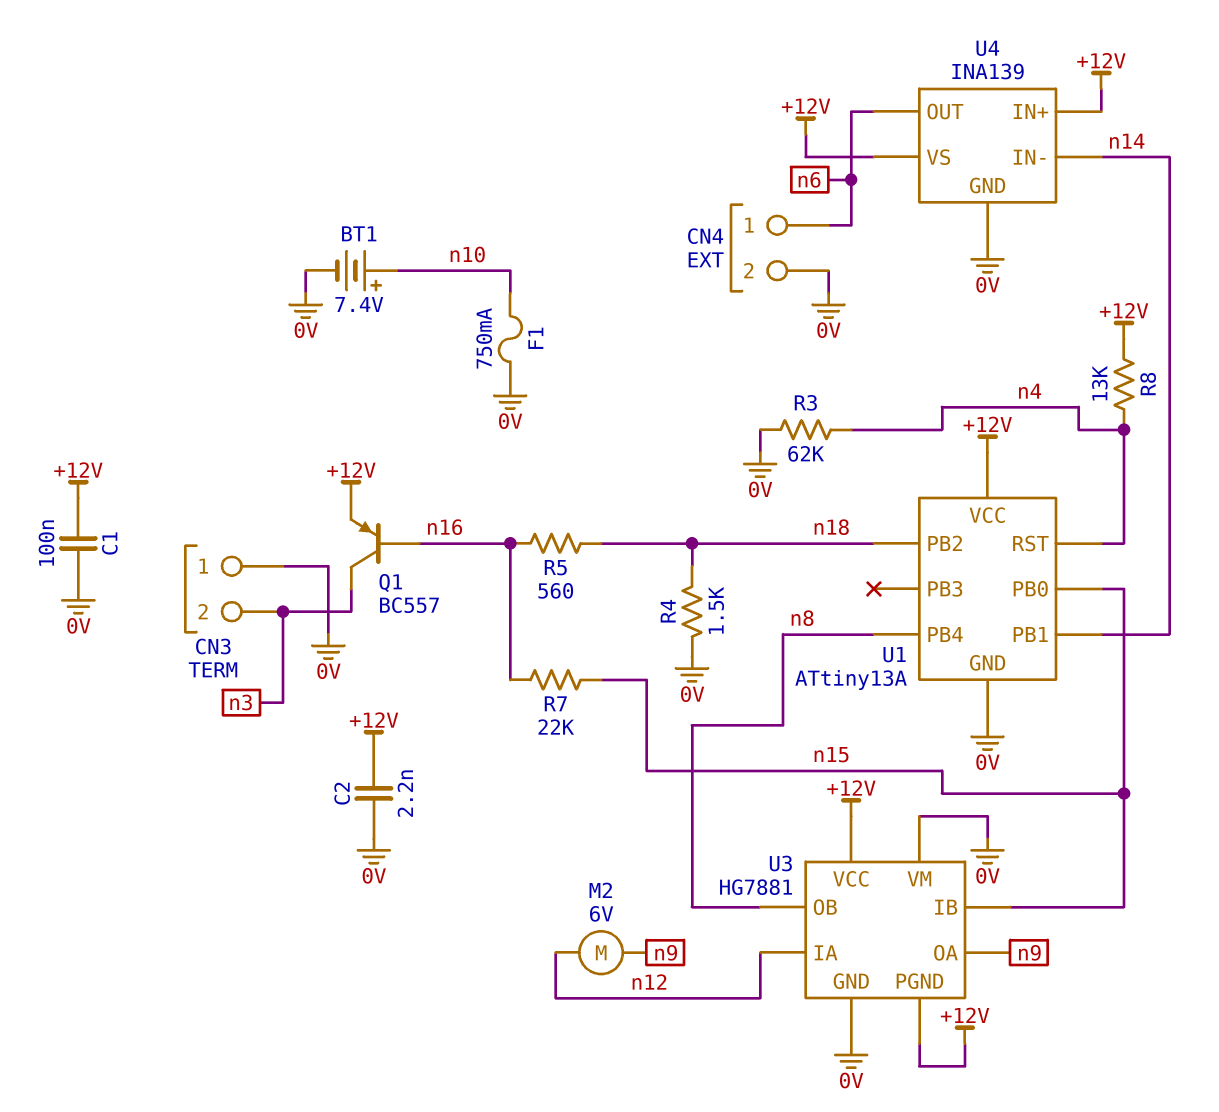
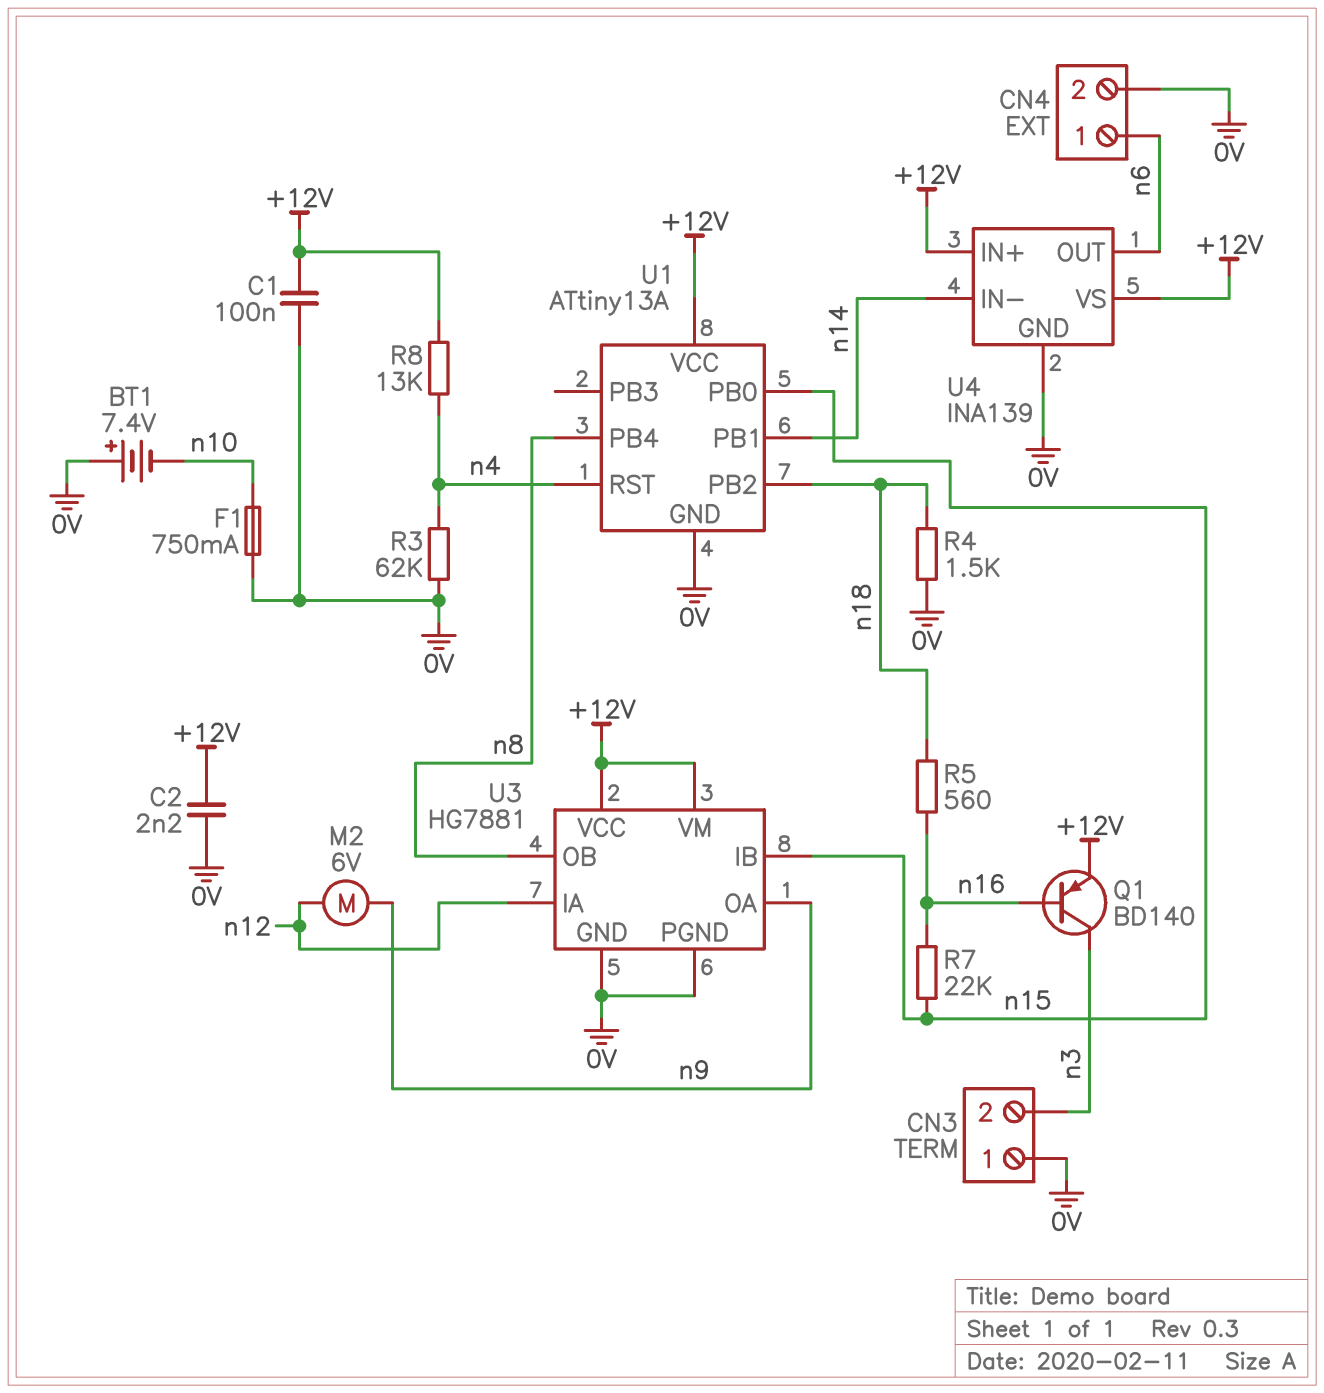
BT1: 7.4V (plus n10, minus 0V) -> 7.4V (plus 0V, minus n10)
Q1: PNP BC557 (B n16, C n3, E +12V) -> PNP BD140 (B n16, C n3, E +12V)
U3 pin PGND: +12V -> 0V
U3 pin VM: 0V -> +12V

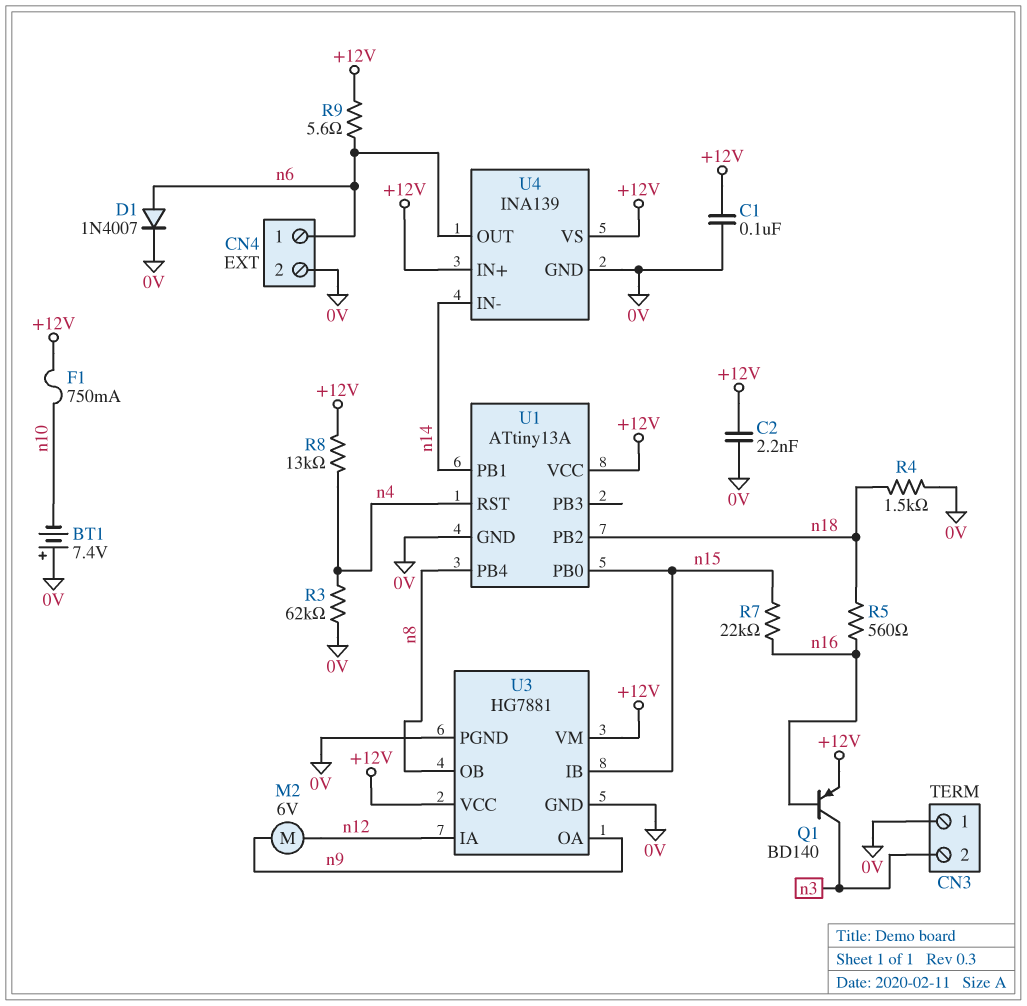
D1: none -> diode 1N4007 (A n6, K 0V)
F1: 750mA (0V, n10) -> 750mA (+12V, n10)
R9: none -> 5.6 (+12V, n6)

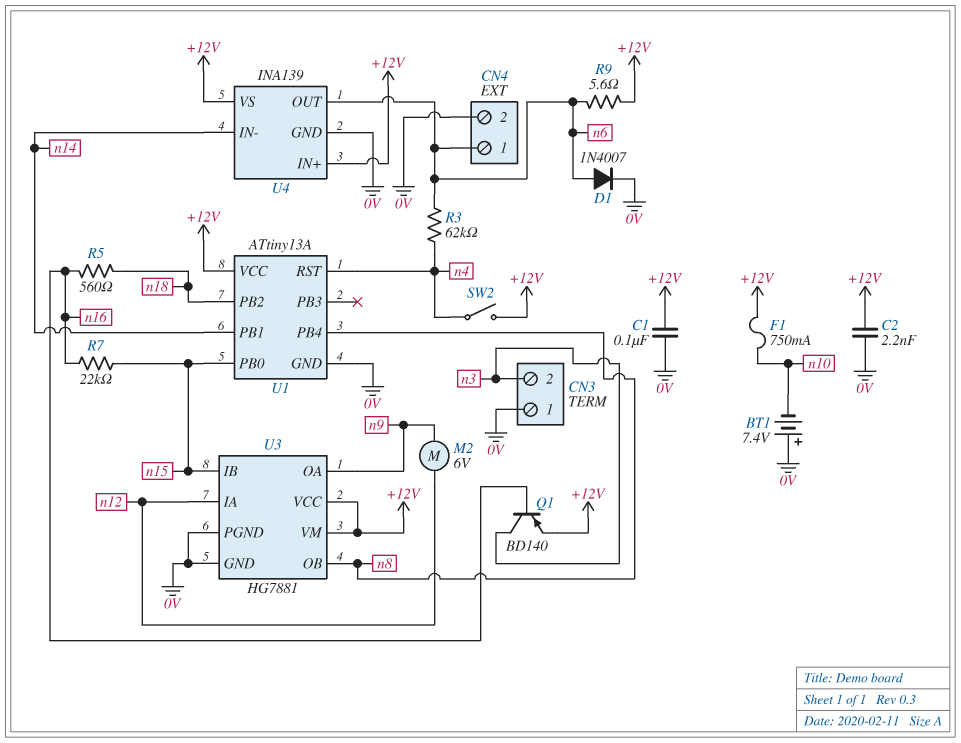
R3: 62k (0V, n4) -> 62k (n4, n6)
R4: 1.5k (0V, n18) -> none
R8: 13k (+12V, n4) -> none
SW2: none -> switch (+12V, n4)

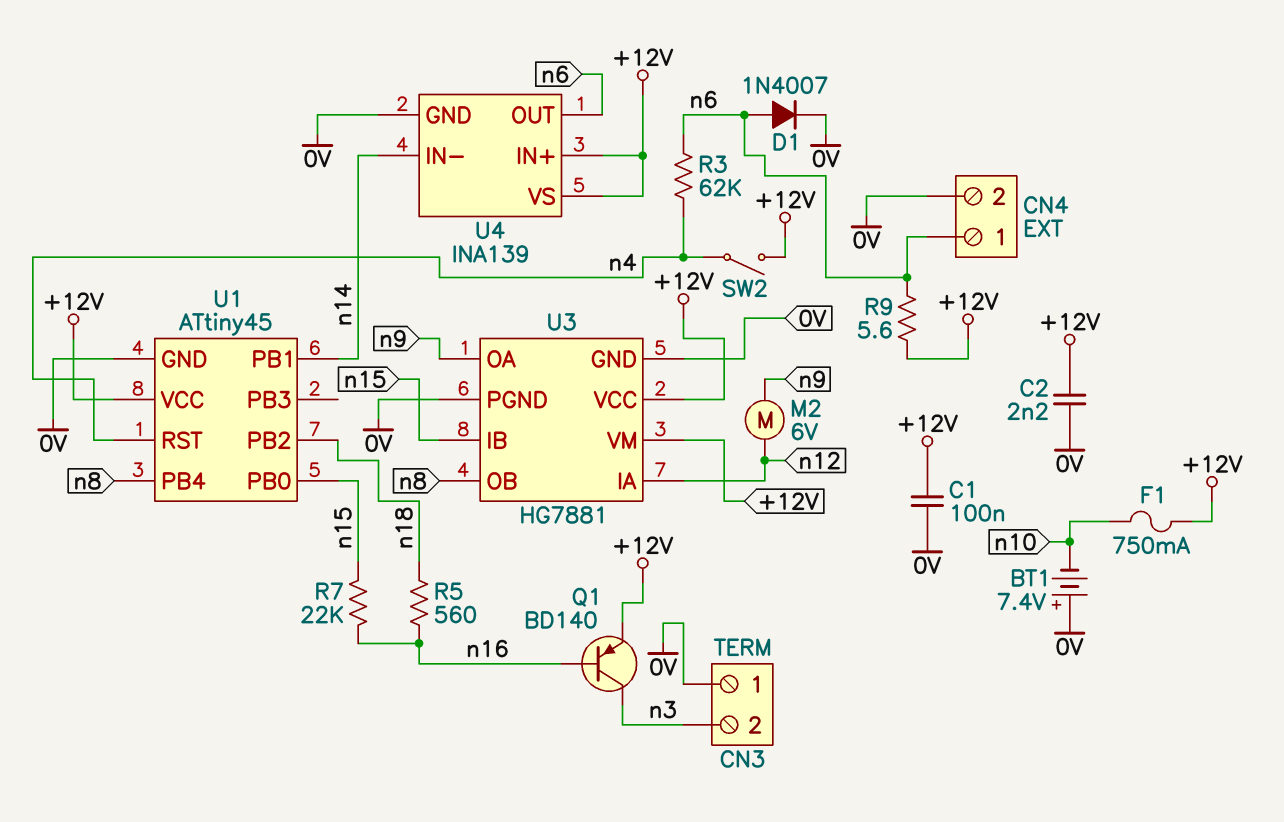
U1: ATtiny13A -> ATtiny45

